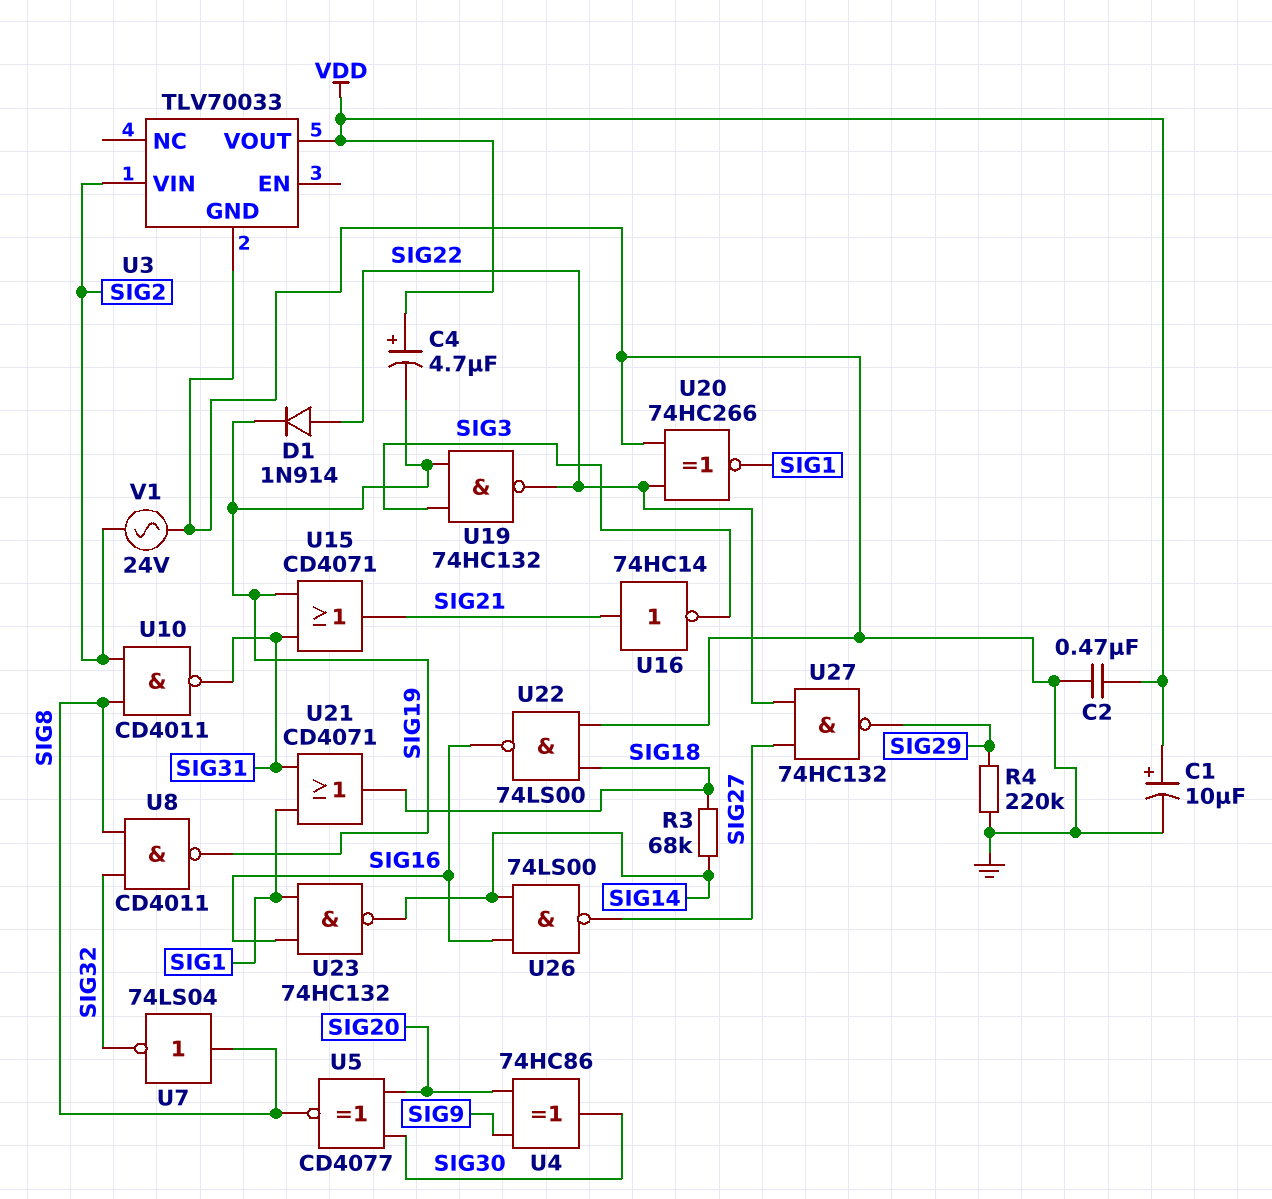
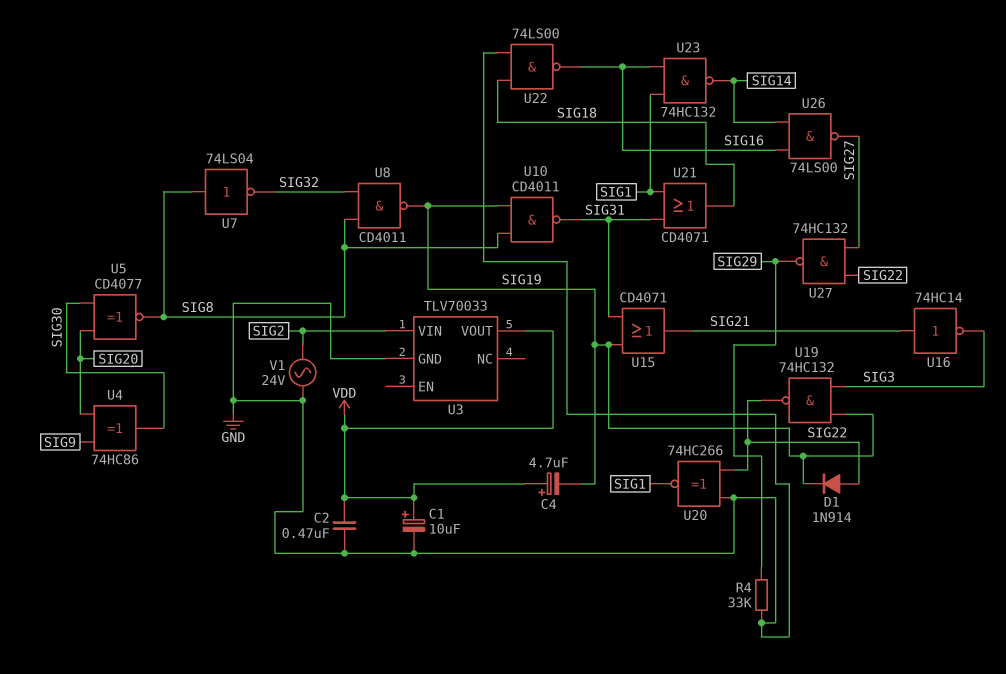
R3: 68k (SIG14, SIG18) -> none
R4: 220k (GND, SIG29) -> 33k (GND, SIG29)
U10: NAND CD4011 (in SIG2, in SIG8, out SIG31) -> NAND CD4011 (in SIG8, in SIG19, out SIG31)

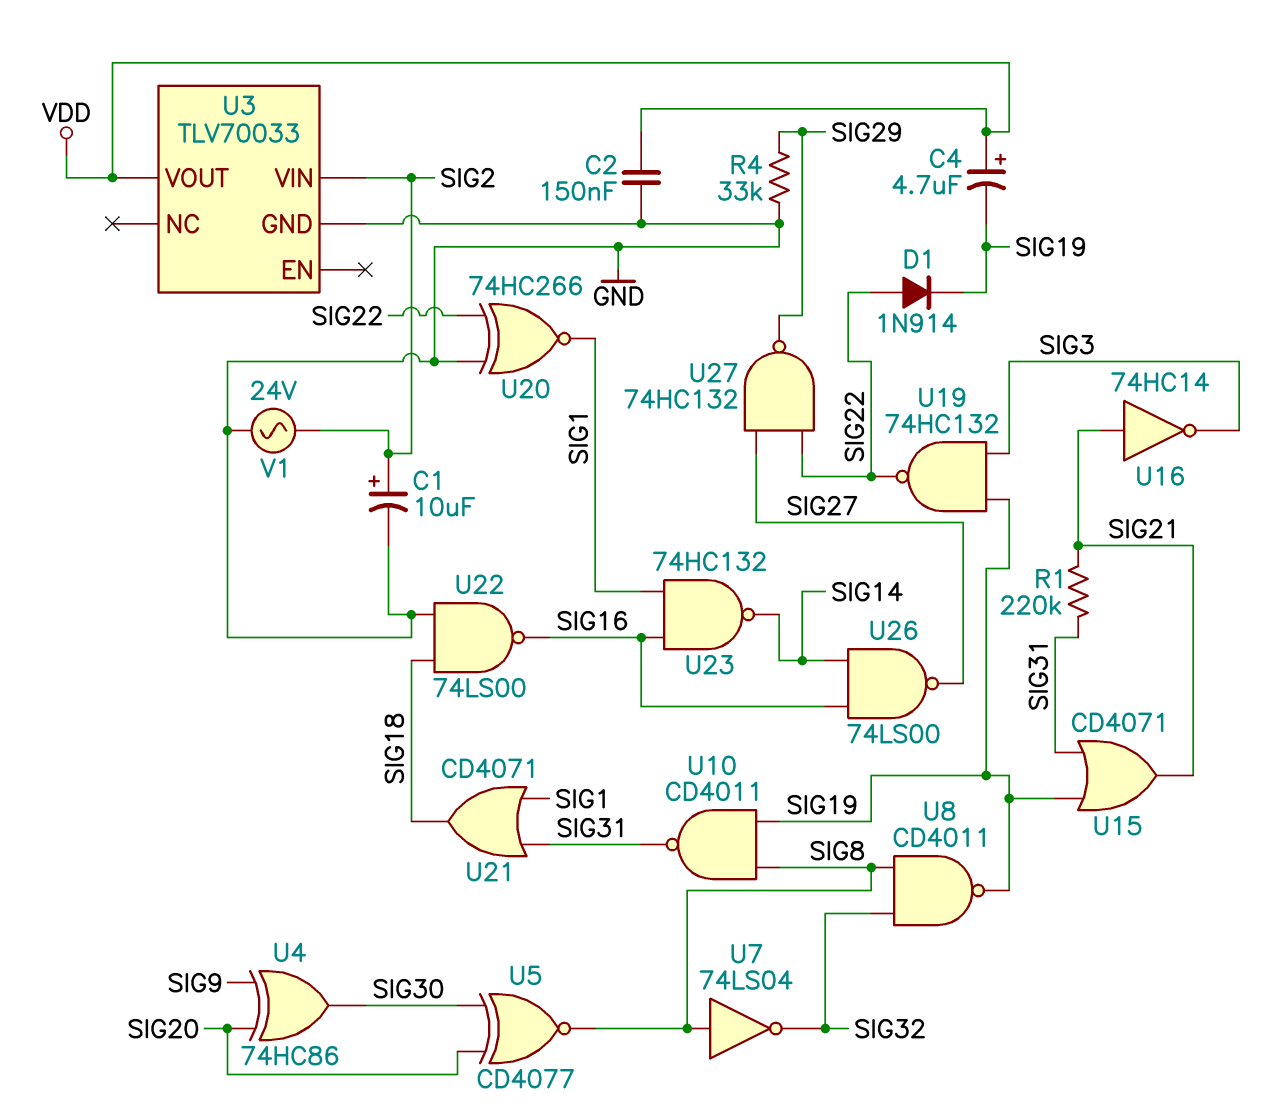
C1: 10uF (plus VDD, minus GND) -> 10uF (plus SIG2, minus GND)
C2: 470nF (GND, VDD) -> 150nF (GND, VDD)
R1: none -> 220k (SIG21, SIG31)

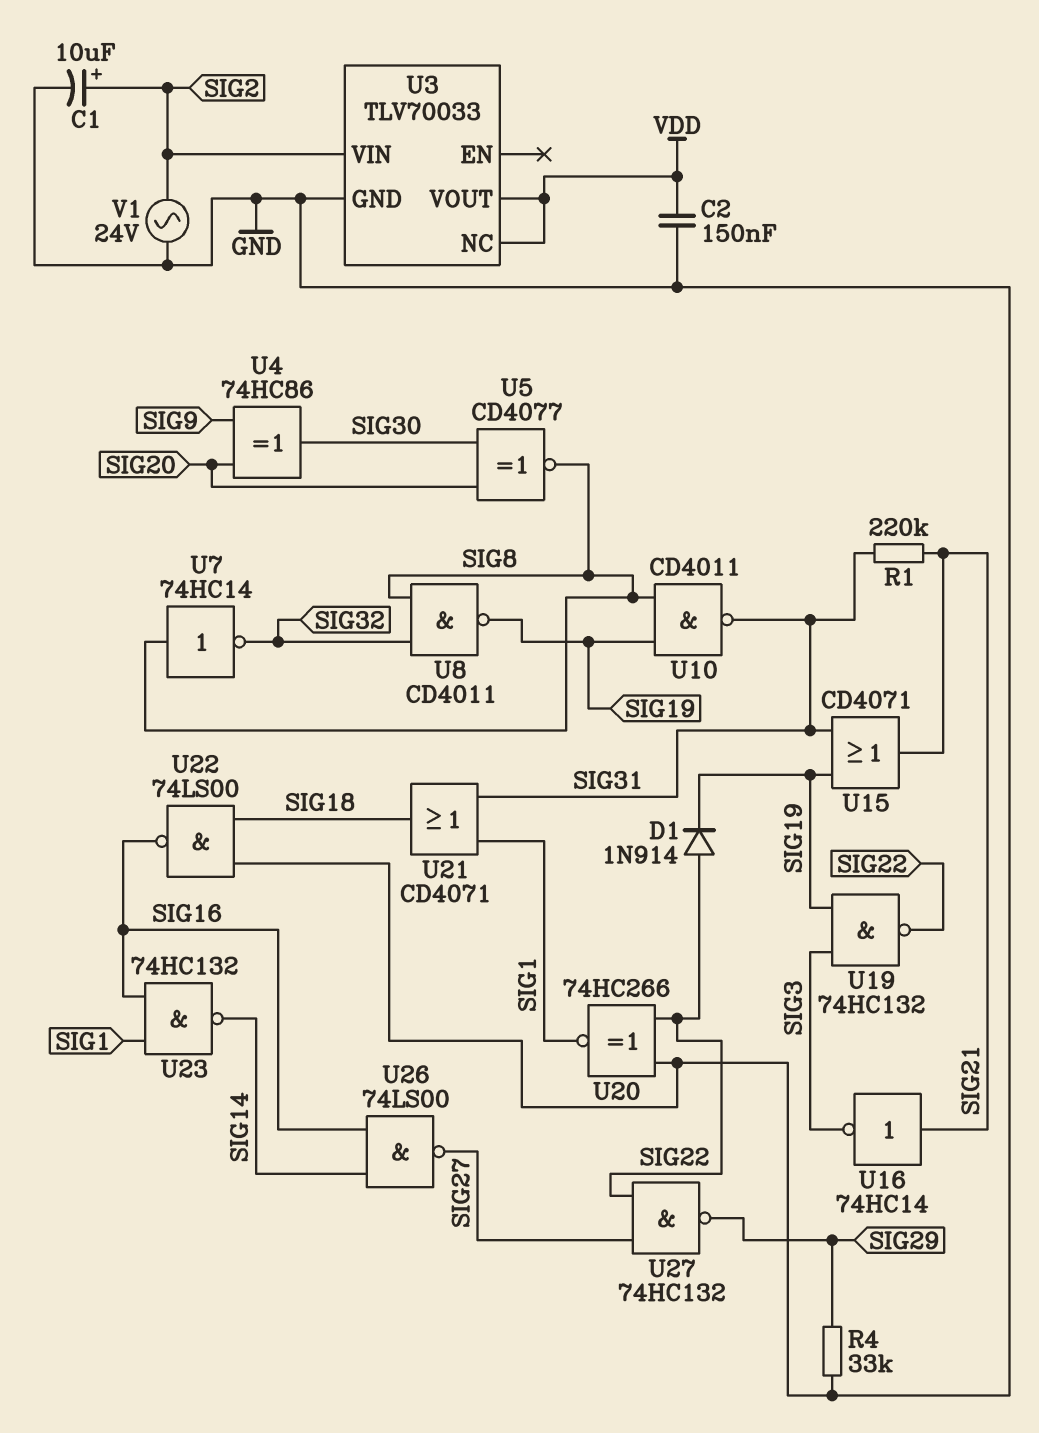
C4: 4.7uF (plus VDD, minus SIG19) -> none
U3 pin NC: none -> VDD
U7: NOT 74LS04 (in SIG8, out SIG32) -> NOT 74HC14 (in SIG8, out SIG32)

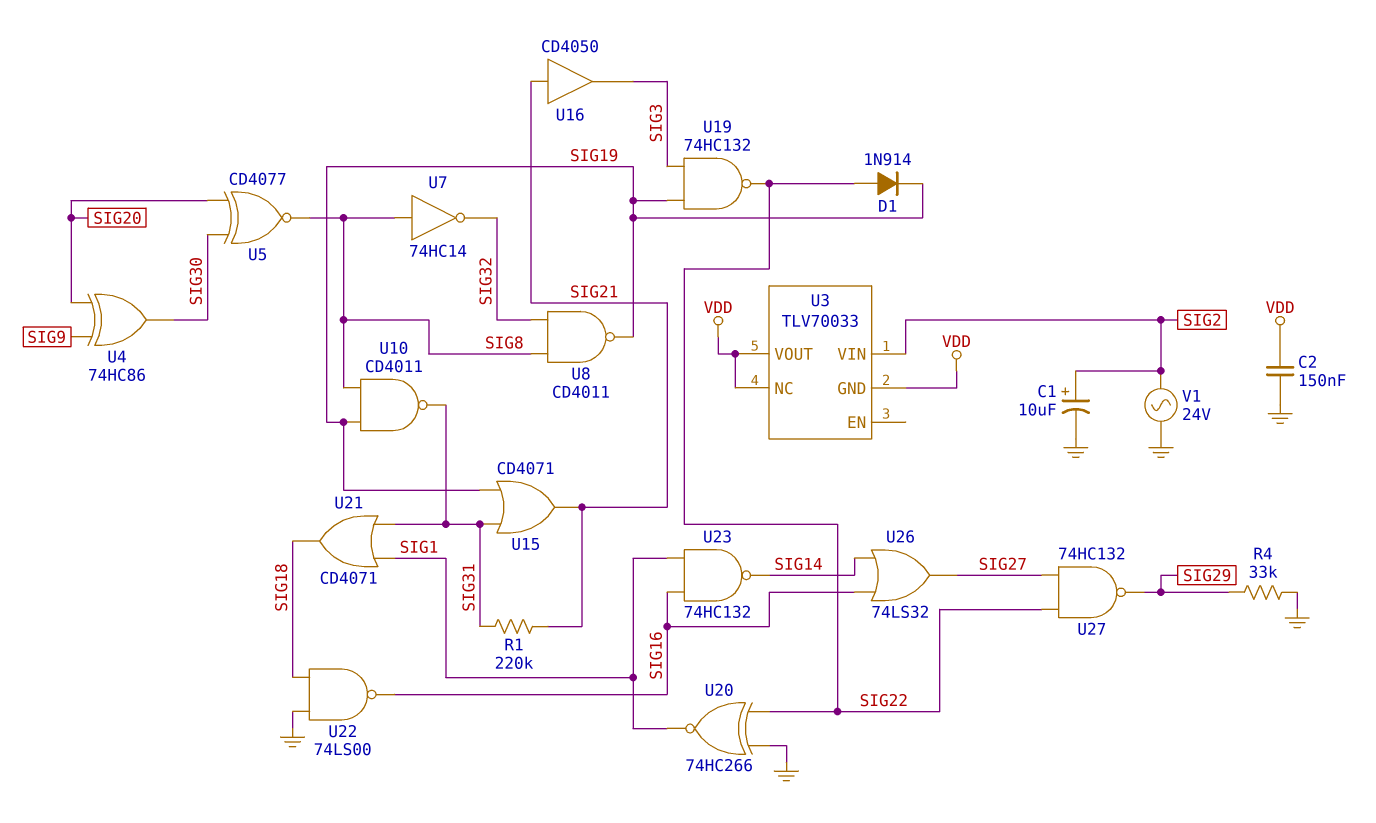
U3 pin GND: GND -> VDD
U16: NOT 74HC14 (in SIG21, out SIG3) -> buffer CD4050 (in SIG21, out SIG3)
U26: NAND 74LS00 (in SIG14, in SIG16, out SIG27) -> OR 74LS32 (in SIG14, in SIG16, out SIG27)

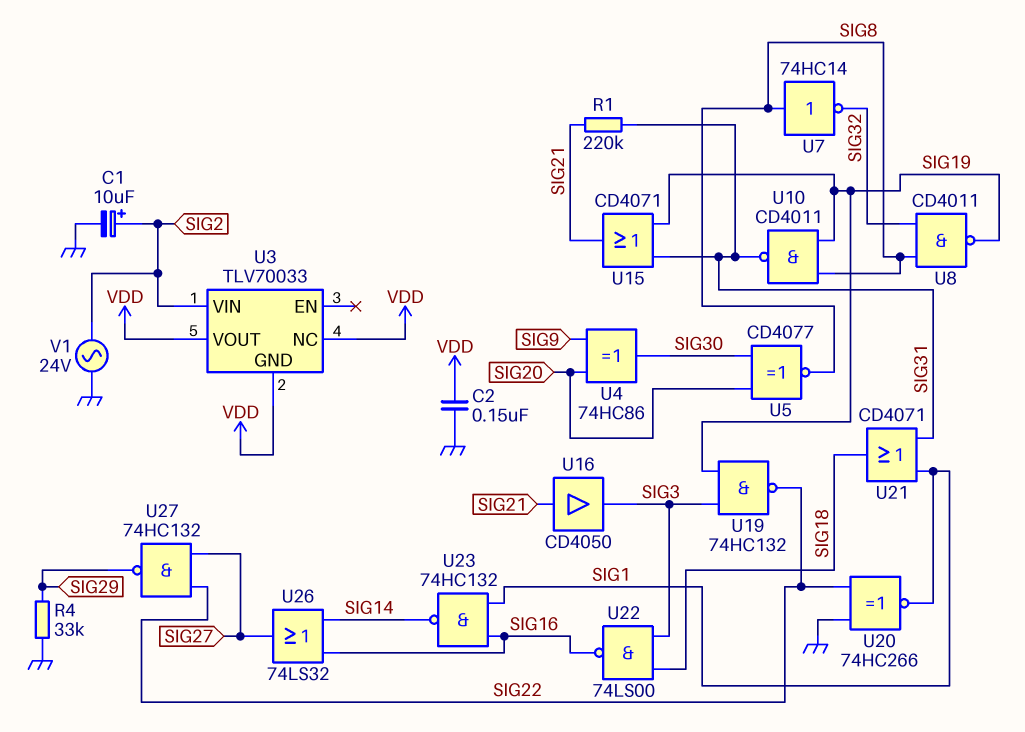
D1: diode 1N914 (A SIG22, K SIG19) -> none
U22: NAND 74LS00 (in GND, in SIG18, out SIG16) -> NAND 74LS00 (in SIG3, in SIG18, out SIG16)

